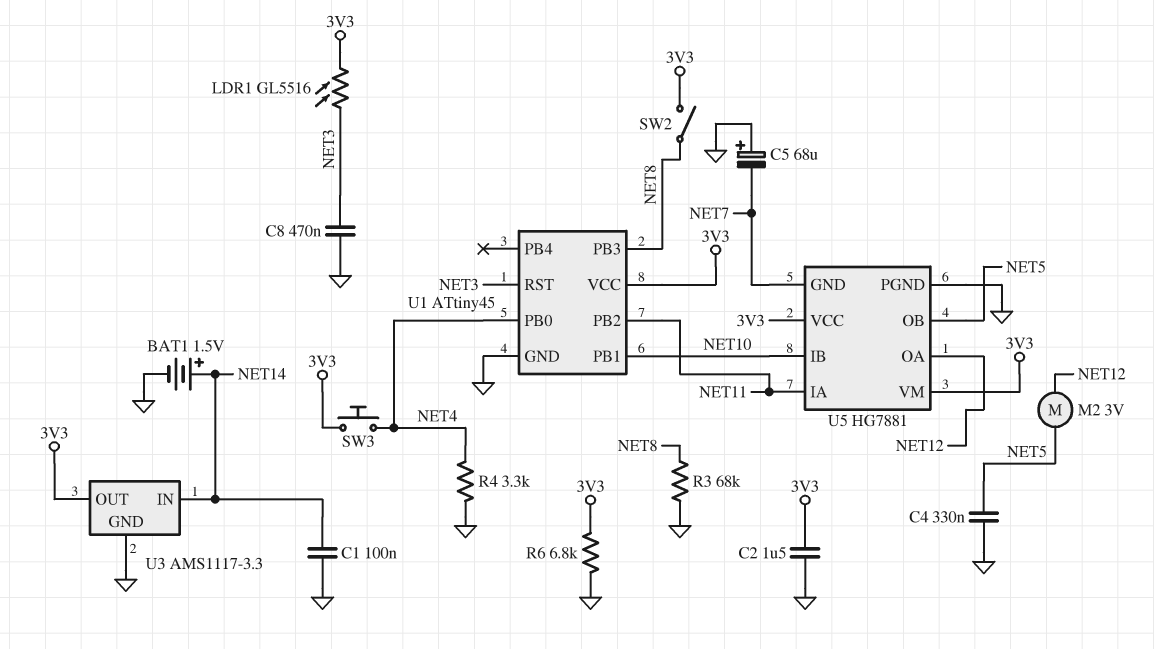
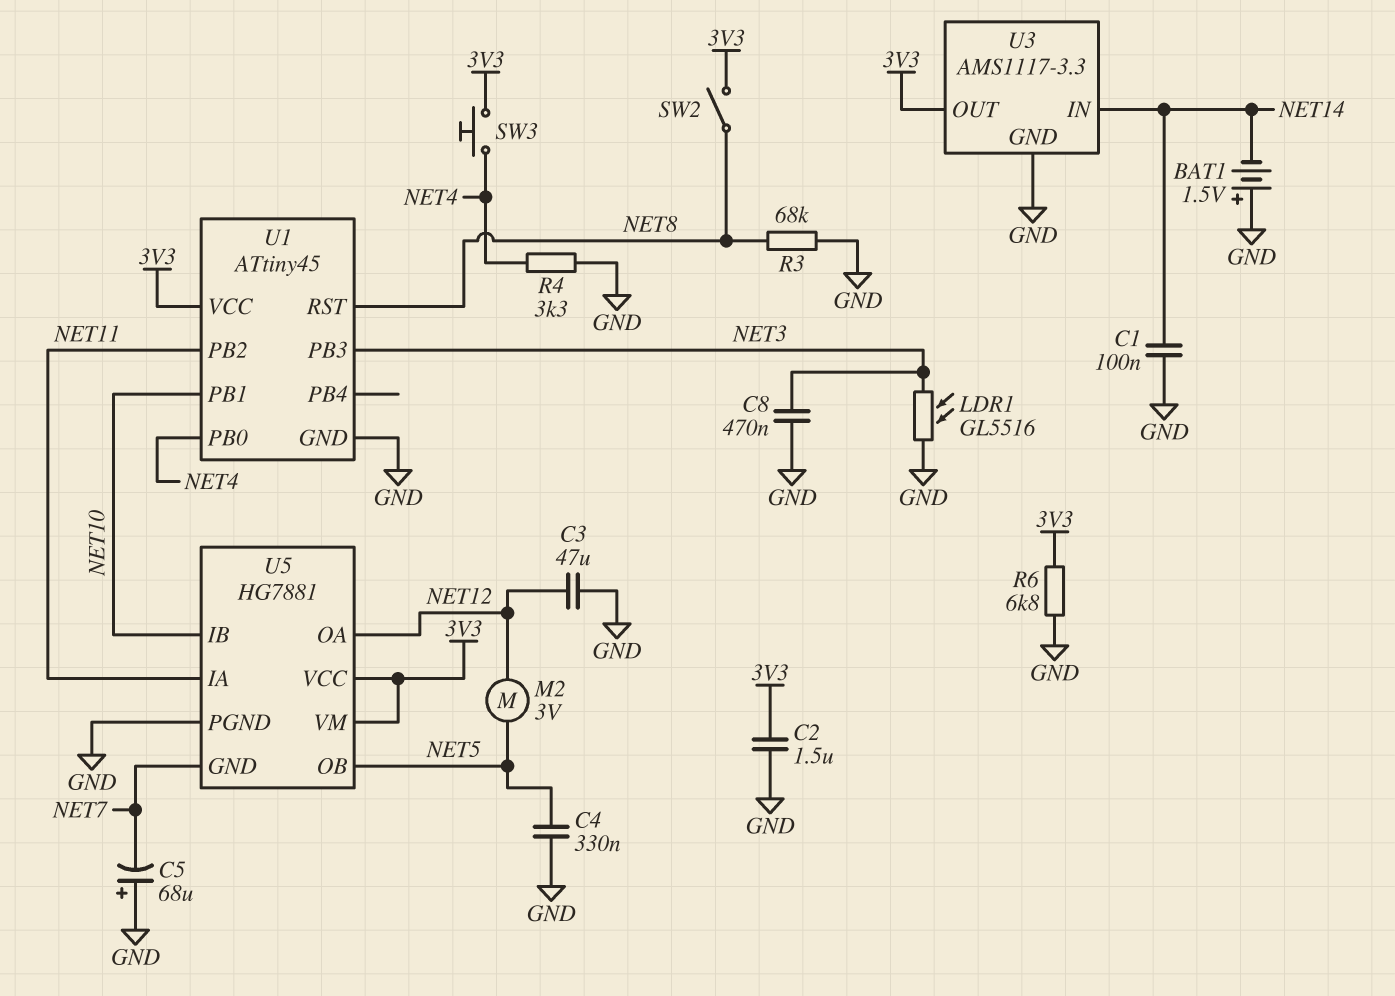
BAT1: 1.5V (plus NET14, minus GND) -> 1.5V (plus GND, minus NET14)
C3: none -> 47uF (GND, NET12)
LDR1: GL5516 (3V3, NET3) -> GL5516 (GND, NET3)
U1 pin PB3: NET8 -> NET3
U1 pin RST: NET3 -> NET8

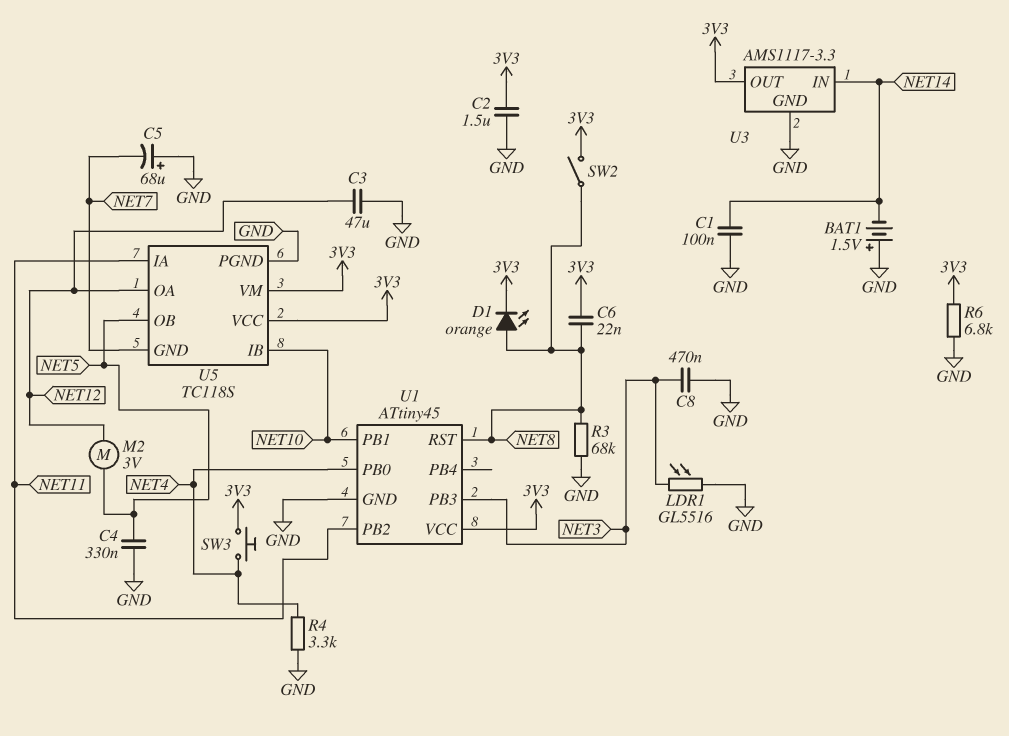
C6: none -> 22nF (3V3, NET8)
D1: none -> LED orange (A NET8, K 3V3)
U5: HG7881 -> TC118S

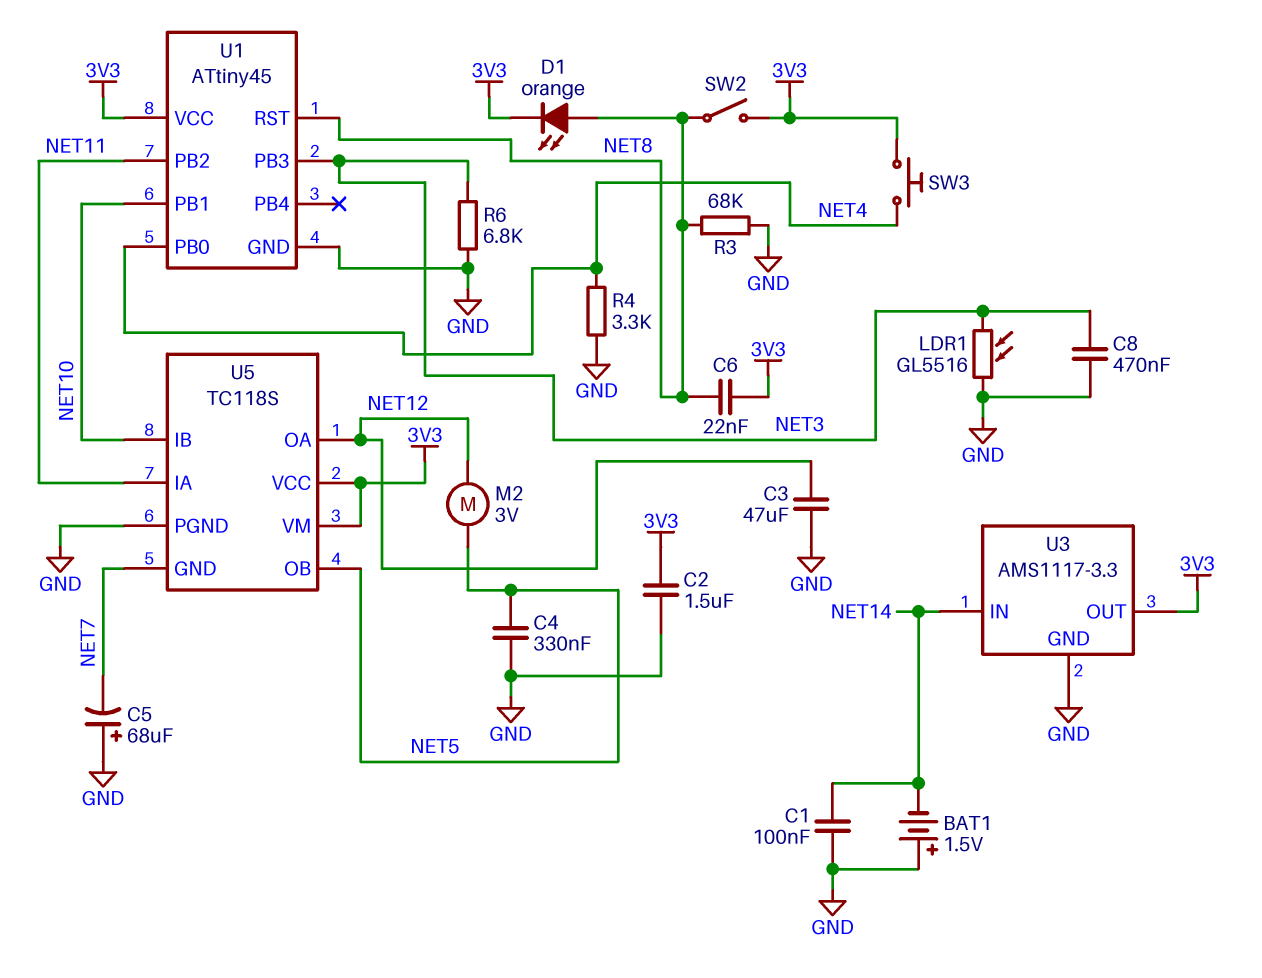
R6: 6.8k (3V3, GND) -> 6.8k (GND, NET3)

